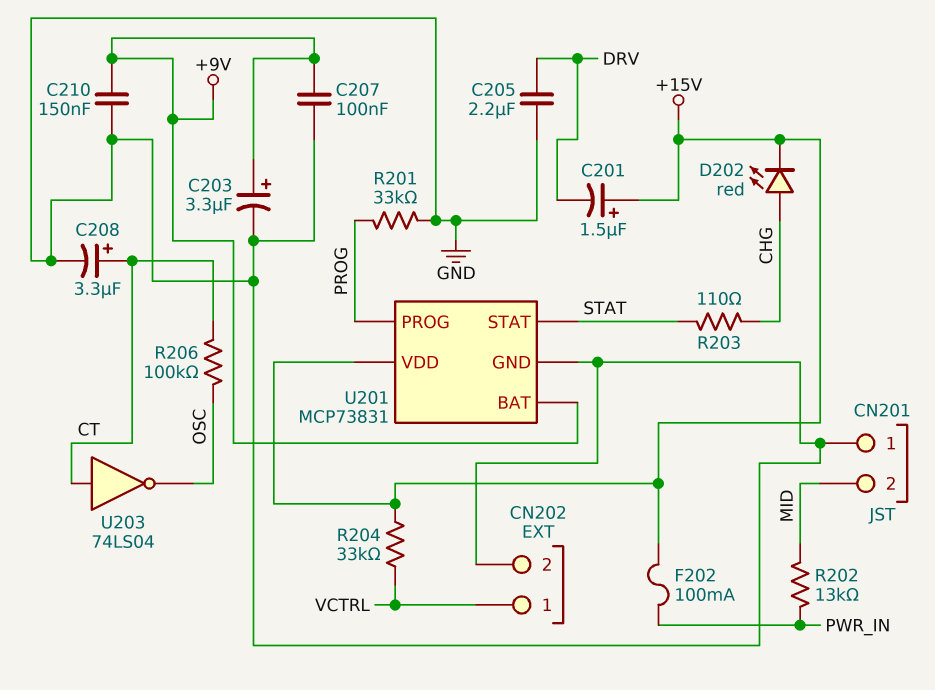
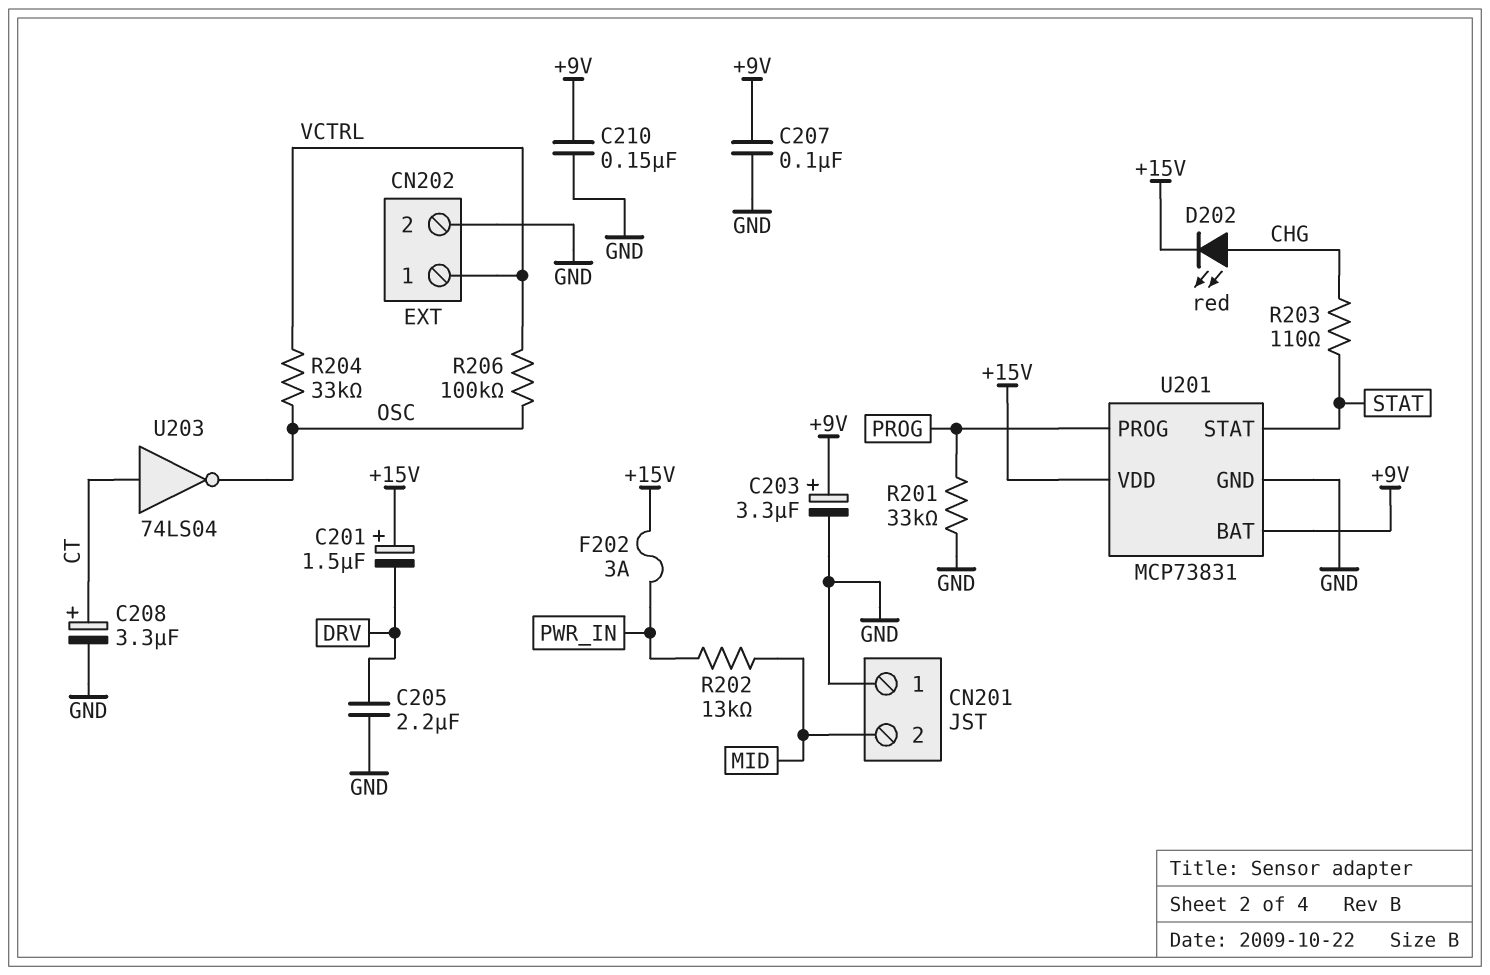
F202: 100mA (+15V, PWR_IN) -> 3A (+15V, PWR_IN)
R204: 33k (+15V, VCTRL) -> 33k (OSC, VCTRL)
R206: 100k (CT, OSC) -> 100k (OSC, VCTRL)

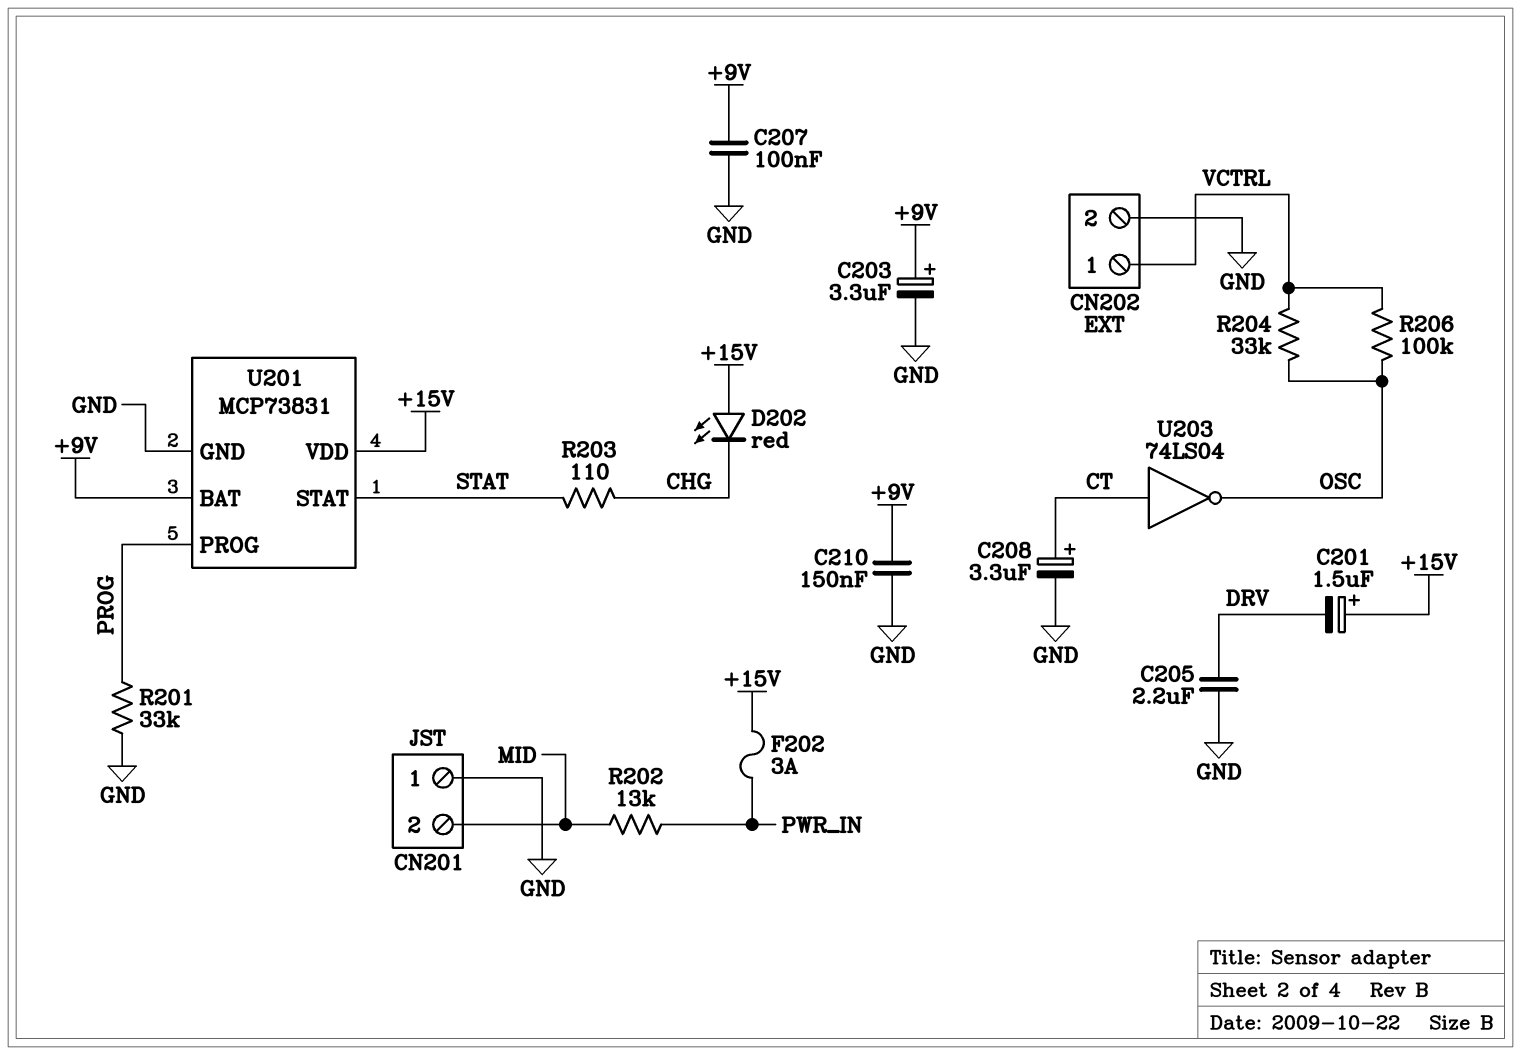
D202: LED red (A CHG, K +15V) -> LED red (A +15V, K CHG)

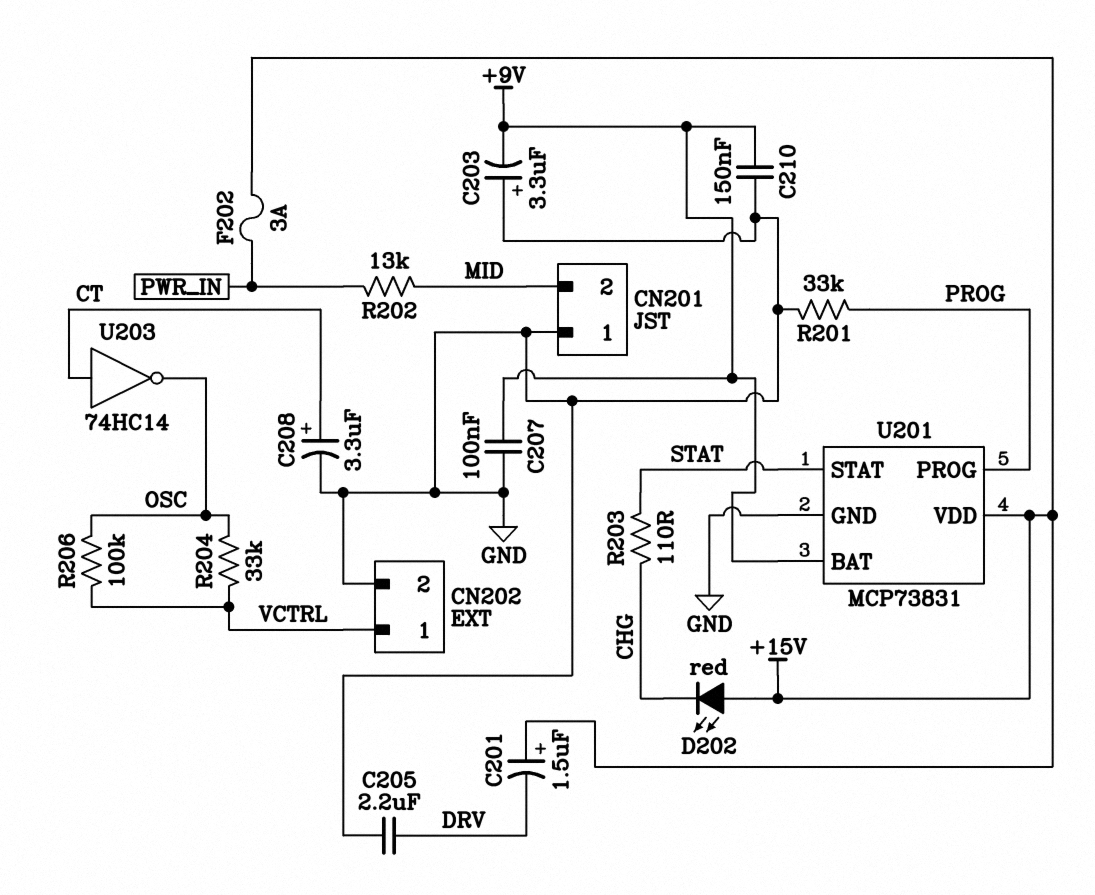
C203: 3.3uF (plus +9V, minus GND) -> 3.3uF (plus GND, minus +9V)
U203: NOT 74LS04 (in CT, out OSC) -> NOT 74HC14 (in CT, out OSC)

